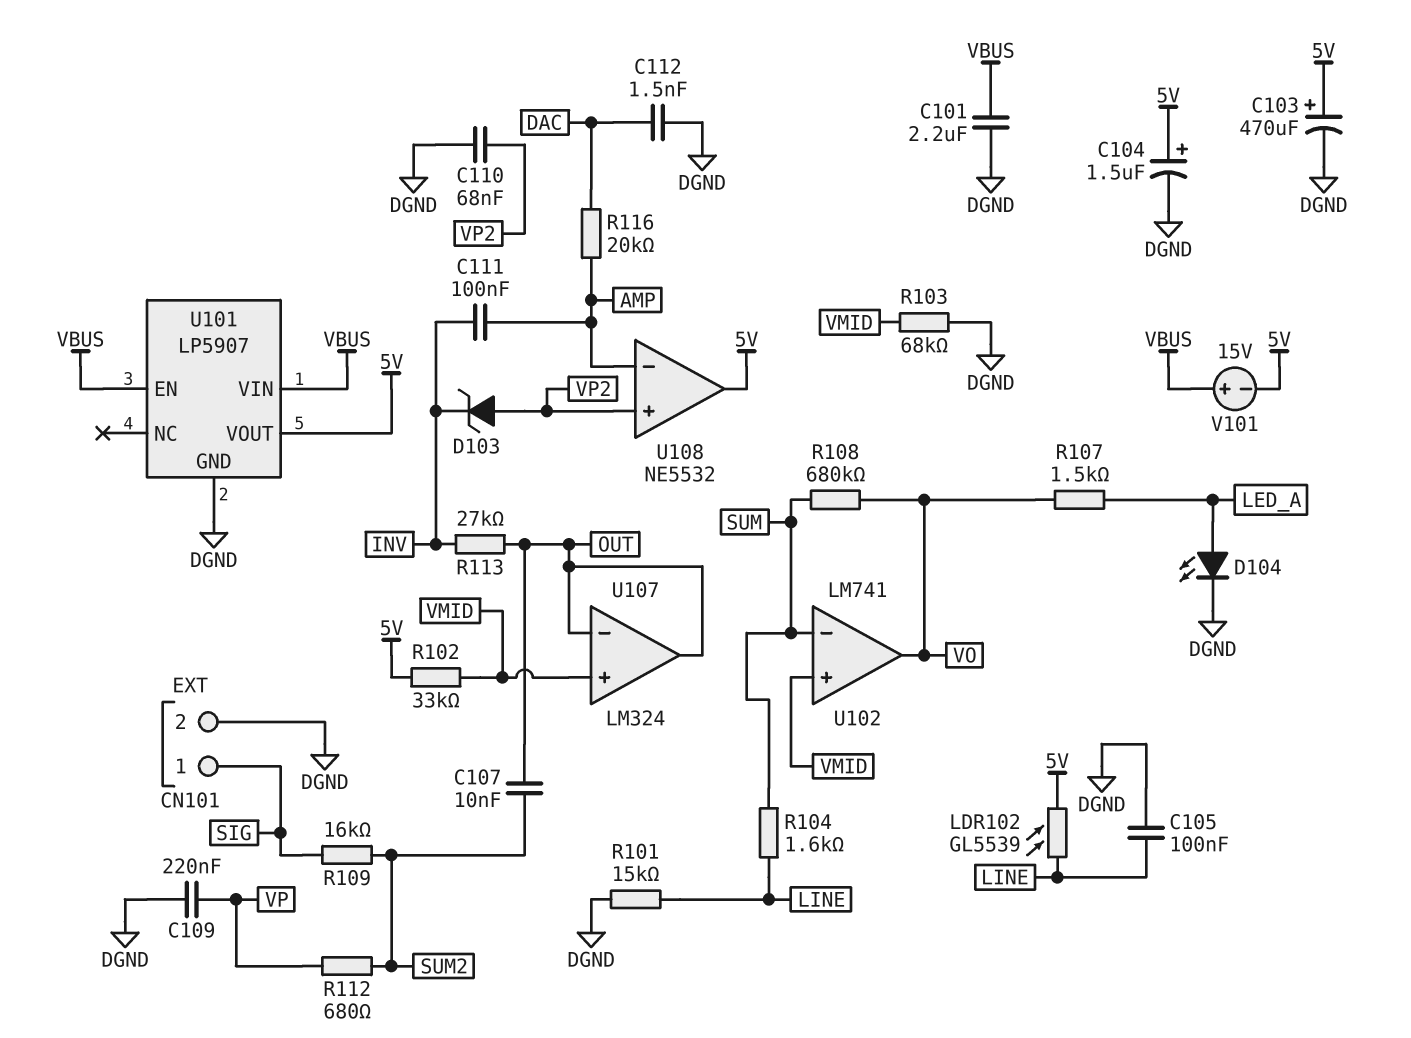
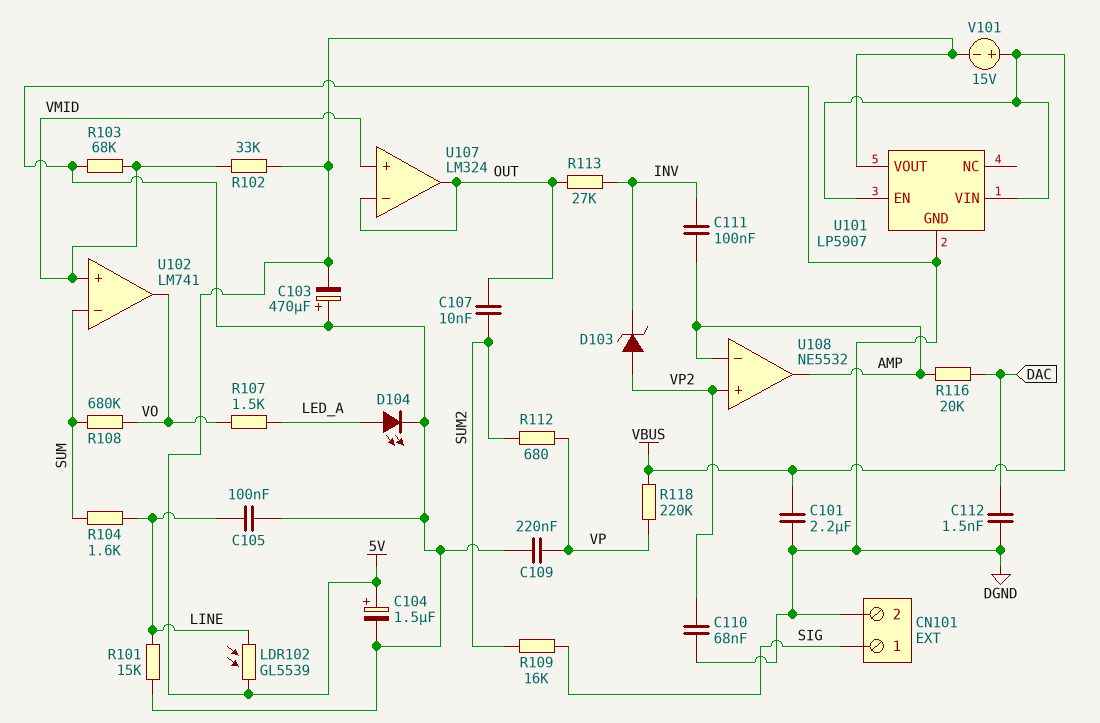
C103: 470uF (plus 5V, minus DGND) -> 470uF (plus DGND, minus 5V)
R118: none -> 220k (VBUS, VP)
U108 pin out: 5V -> AMP

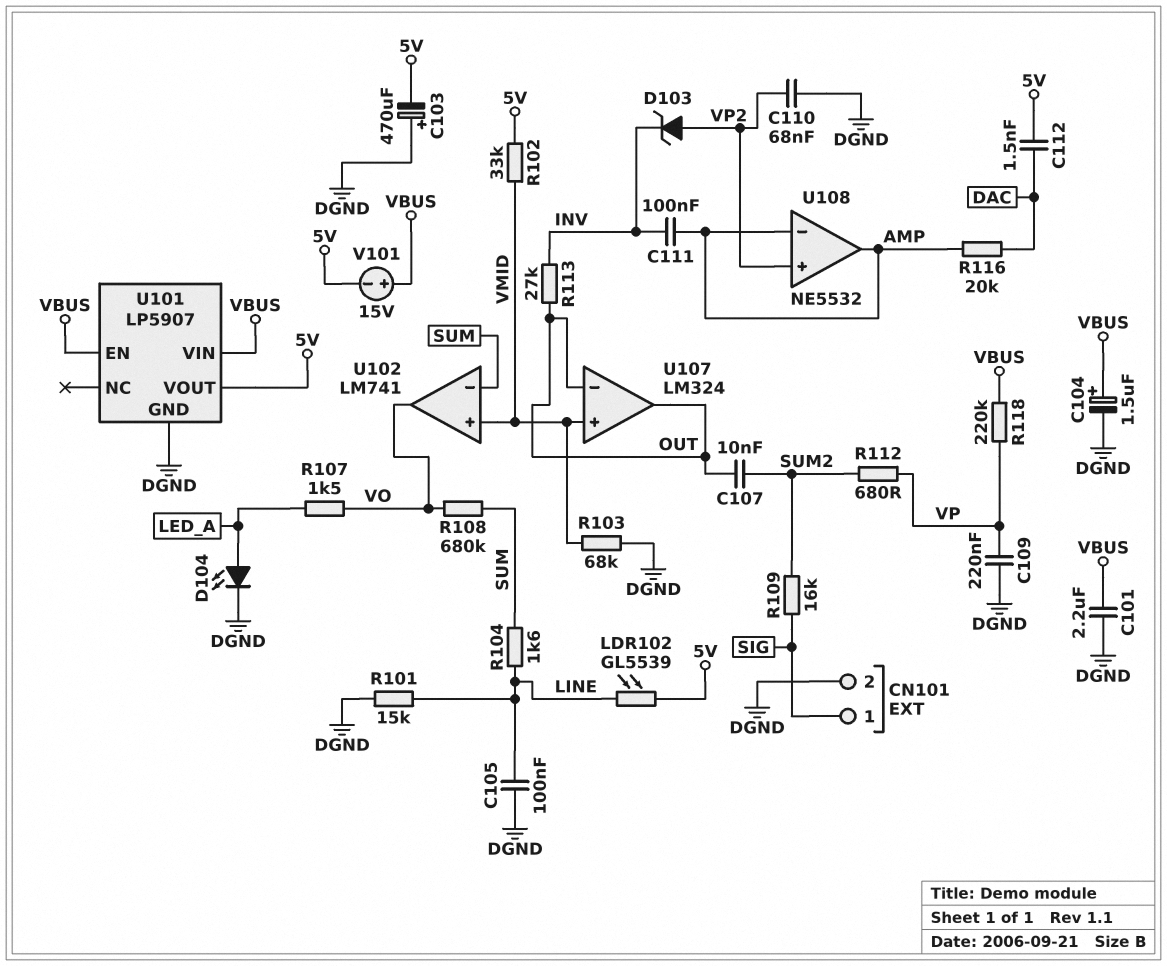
C104: 1.5uF (plus 5V, minus DGND) -> 1.5uF (plus VBUS, minus DGND)
C112: 1.5nF (DAC, DGND) -> 1.5nF (5V, DAC)

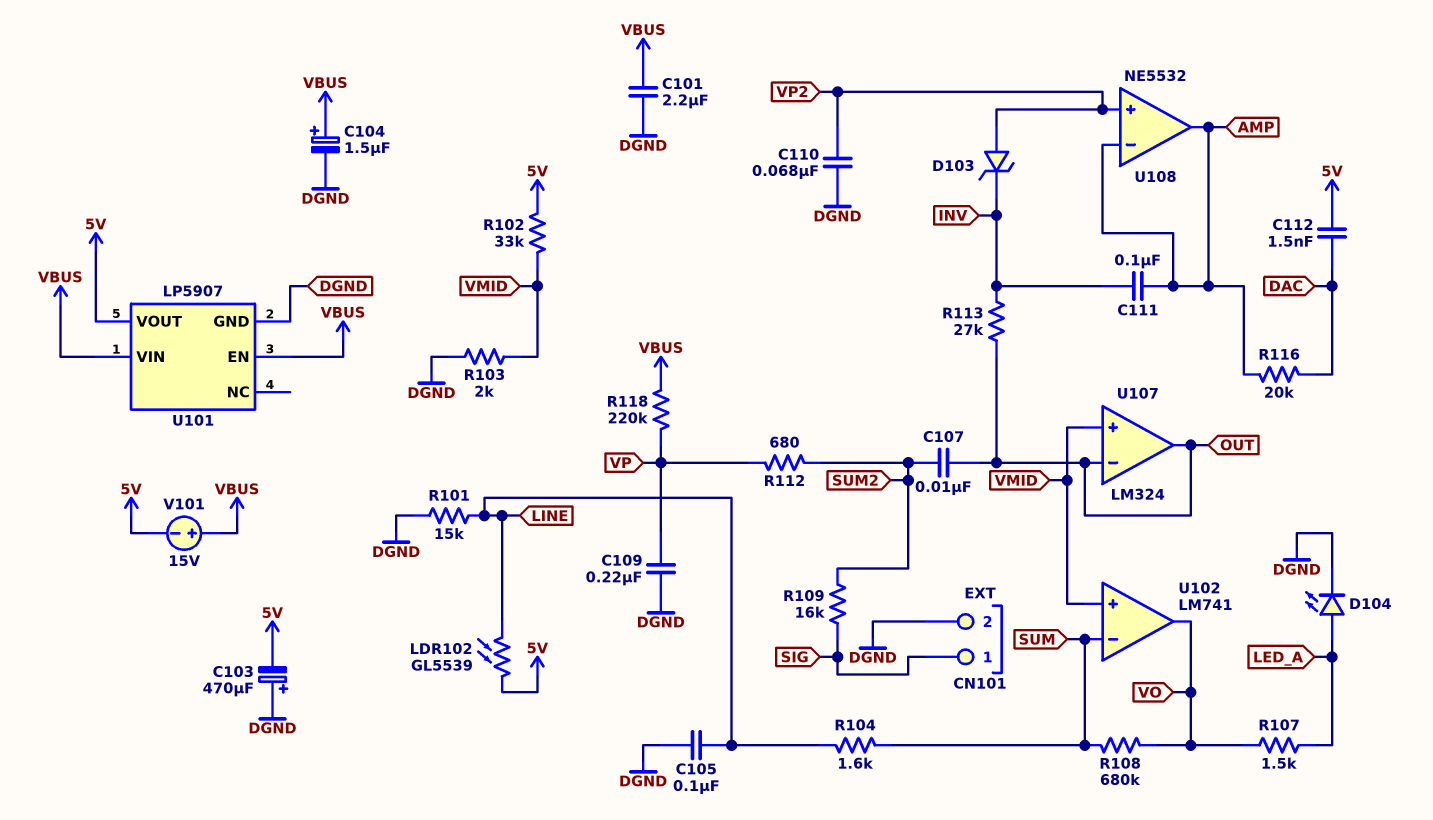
R103: 68k (DGND, VMID) -> 2k (DGND, VMID)

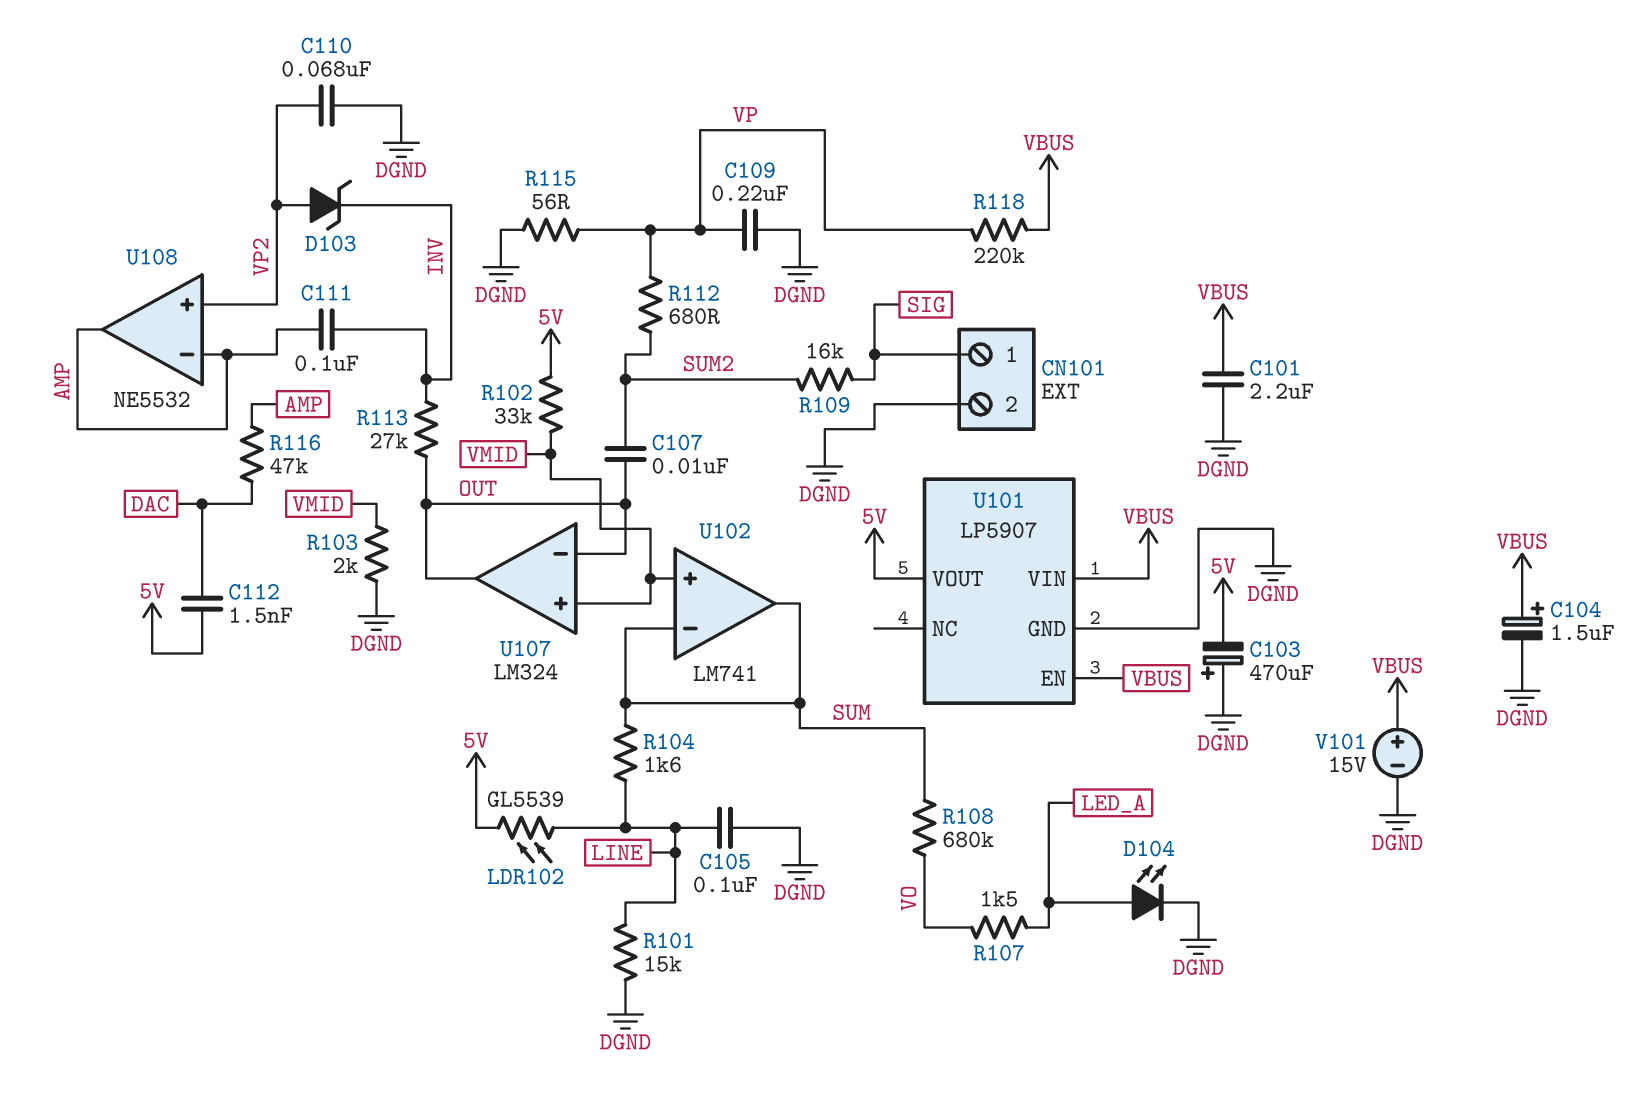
R115: none -> 56 (DGND, VP)
R116: 20k (AMP, DAC) -> 47k (AMP, DAC)
U102 pin out: VO -> SUM
V101: 15V (plus VBUS, minus 5V) -> 15V (plus VBUS, minus DGND)

